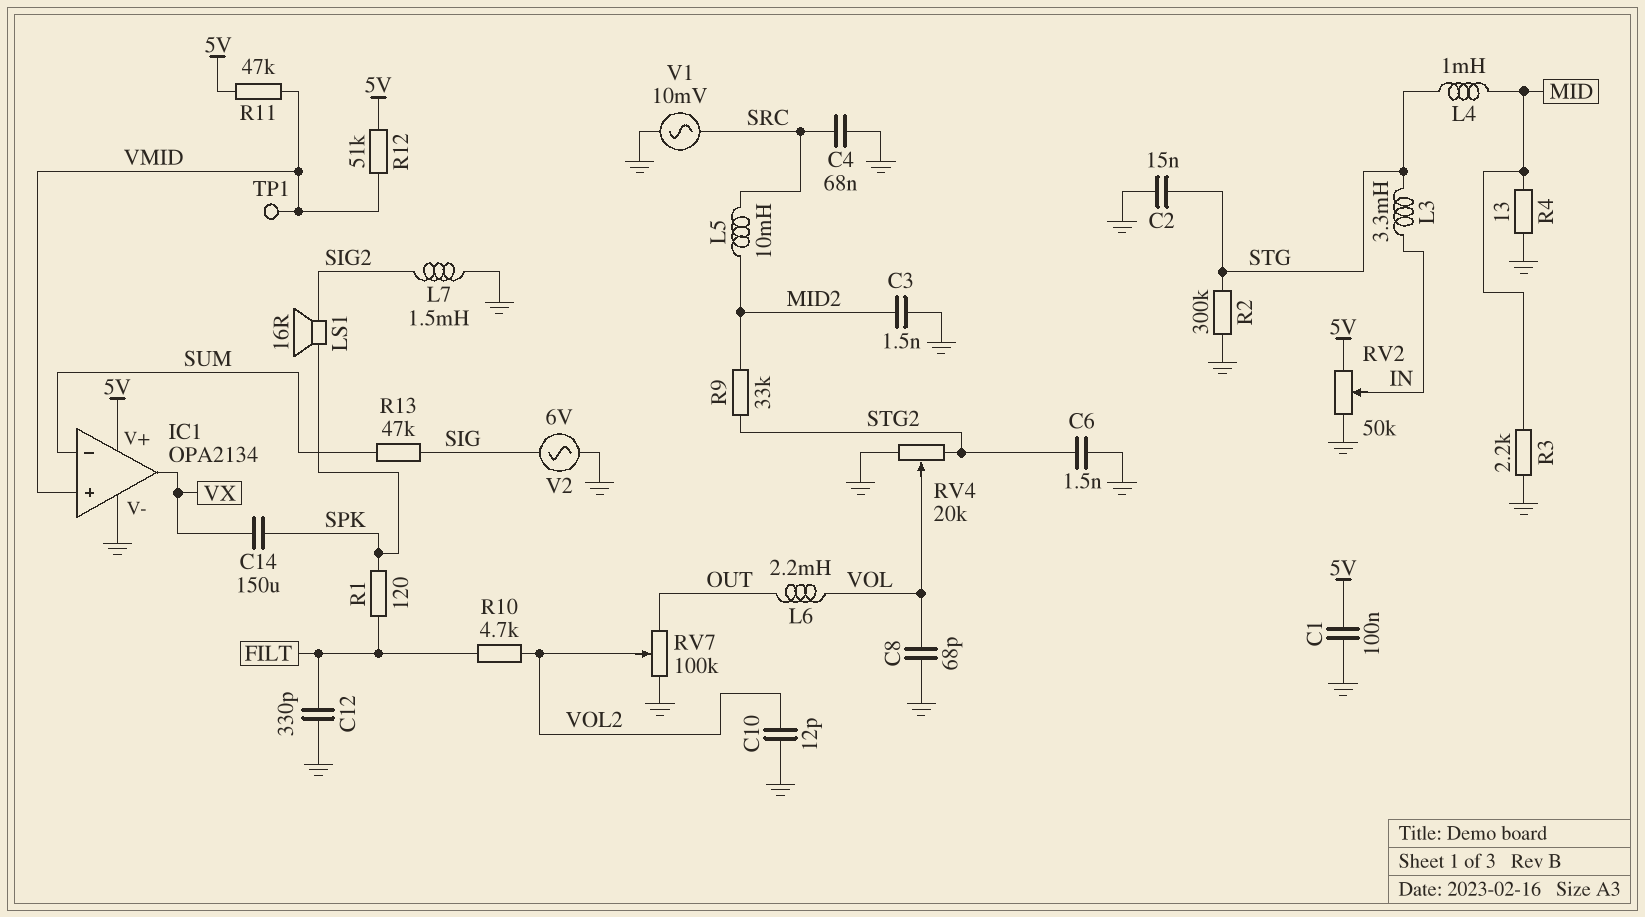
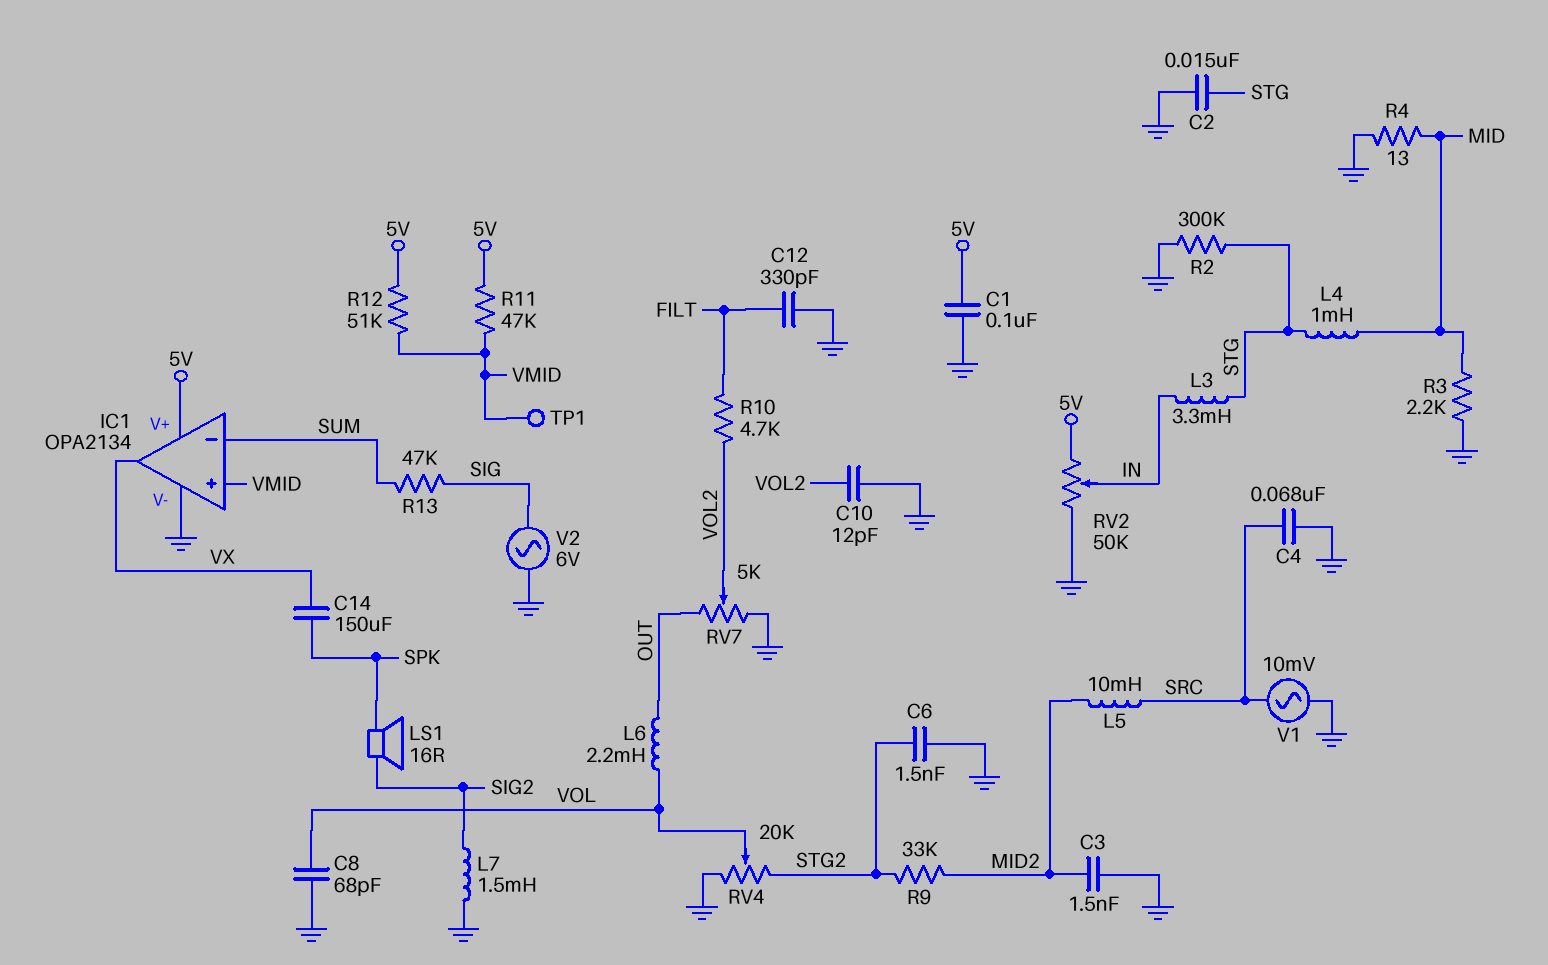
R1: 120 (FILT, SPK) -> none
RV7: 100k (GND, OUT, wiper VOL2) -> 5k (GND, OUT, wiper VOL2)

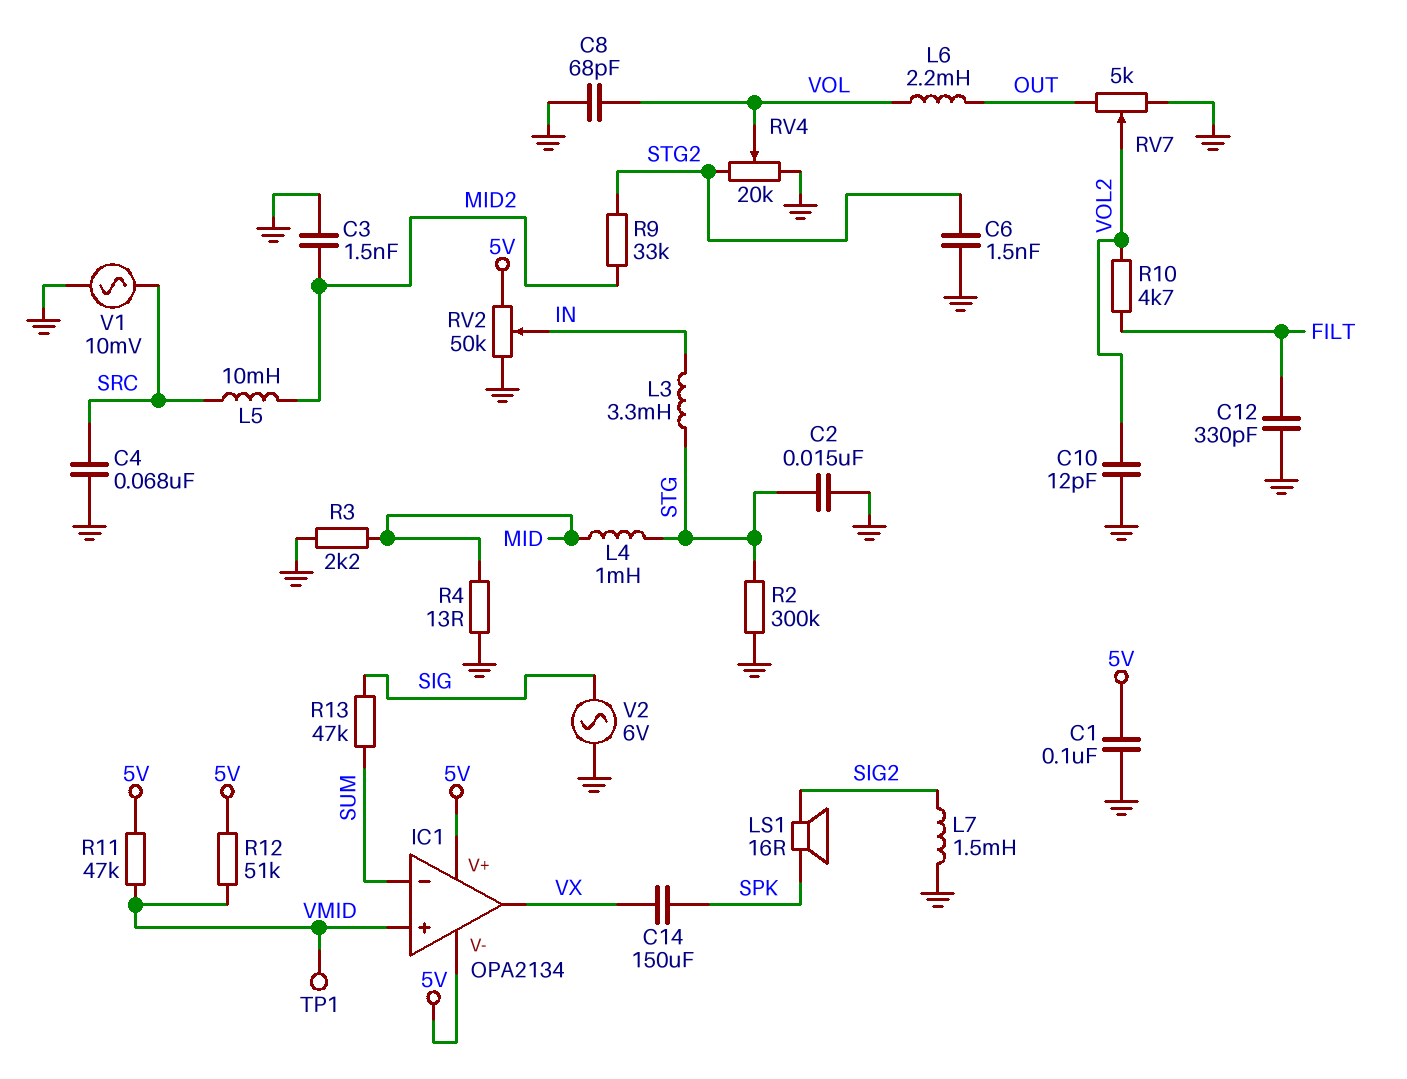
IC1 pin V-: GND -> 5V

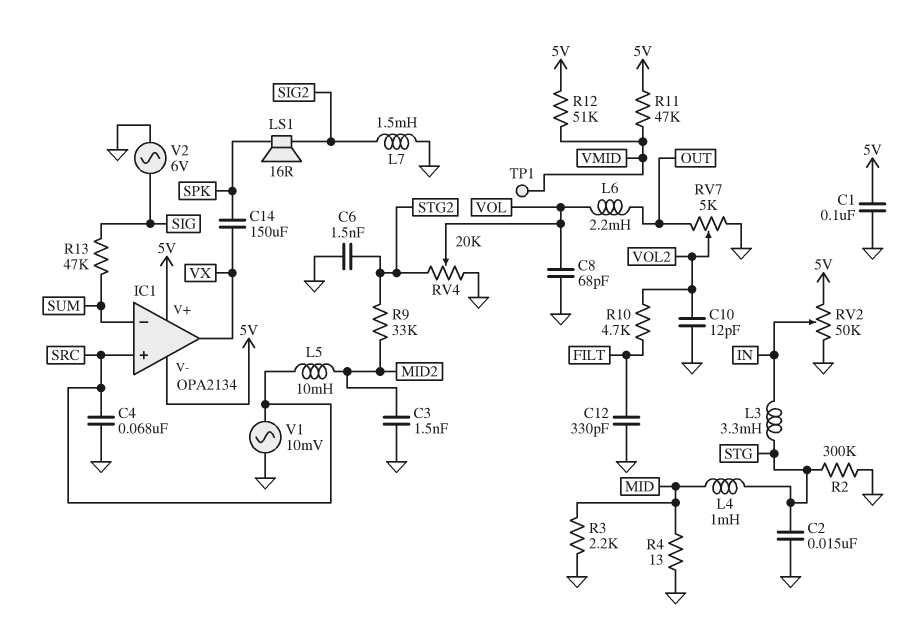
IC1 pin in+: VMID -> SRC

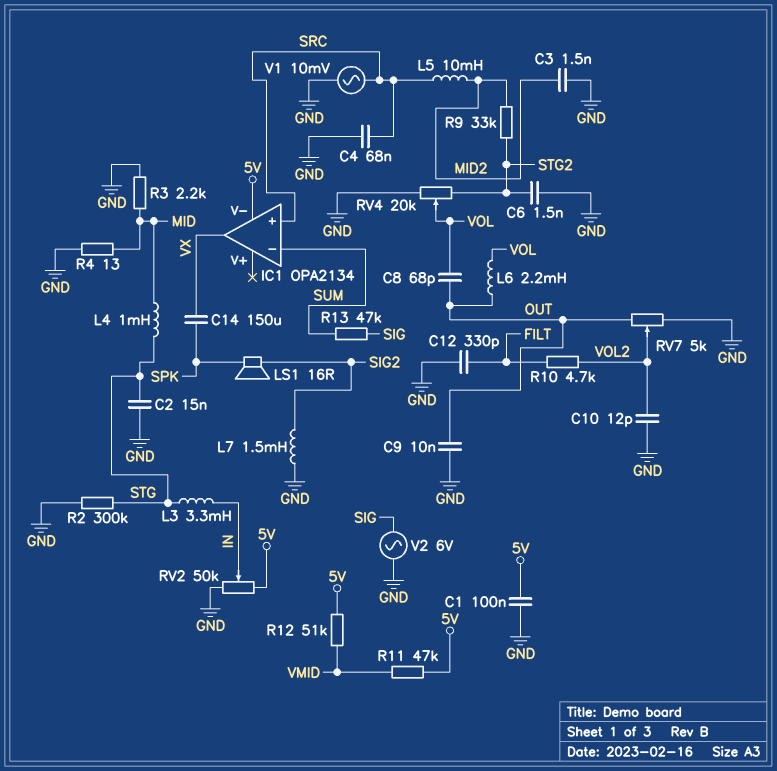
C8: 68pF (GND, VOL) -> 68pF (OUT, VOL)
C9: none -> 10nF (GND, OUT)
IC1 pin V+: 5V -> none
TP1: test point (VMID) -> none

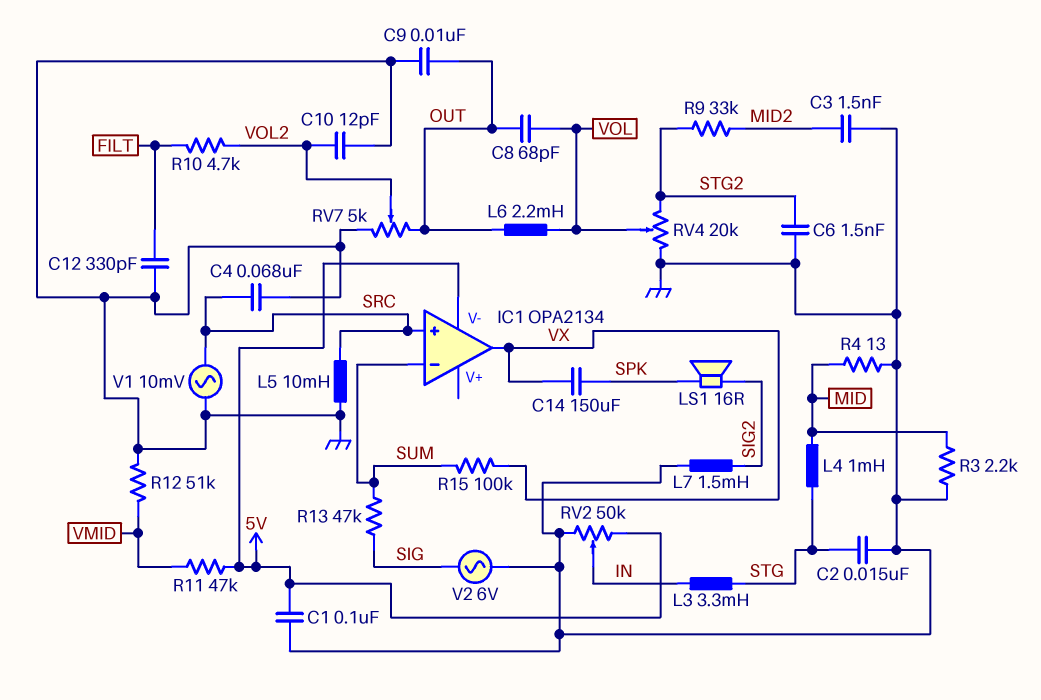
L5: 10mH (MID2, SRC) -> 10mH (GND, SRC)
R2: 300k (GND, STG) -> none
R12: 51k (5V, VMID) -> 51k (GND, VMID)
R15: none -> 100k (SUM, VX)

